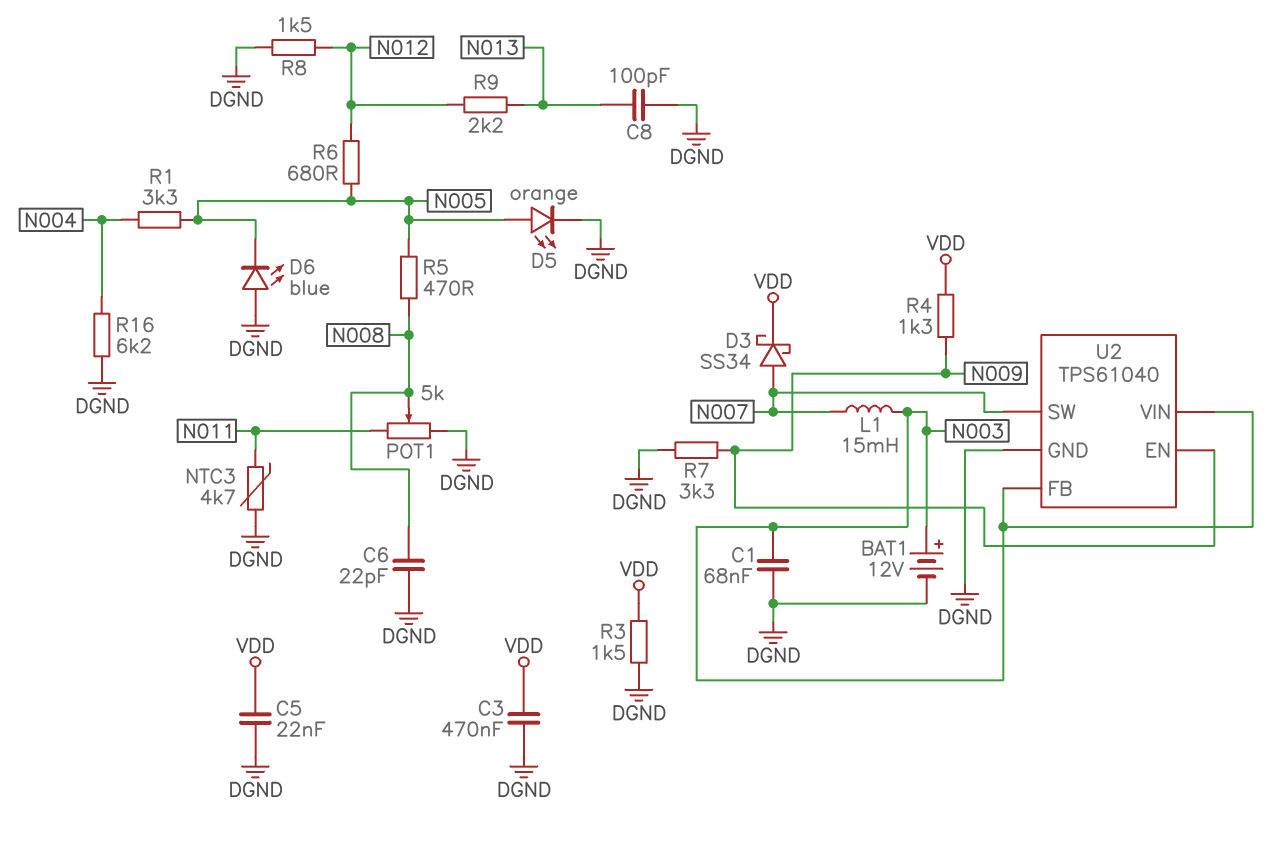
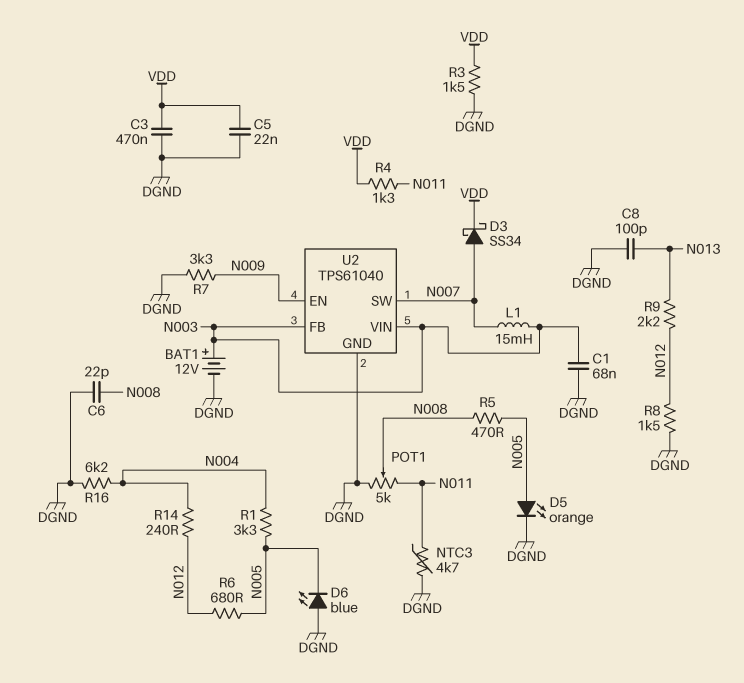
R4: 1.3k (N009, VDD) -> 1.3k (N011, VDD)
R14: none -> 240 (N004, N012)

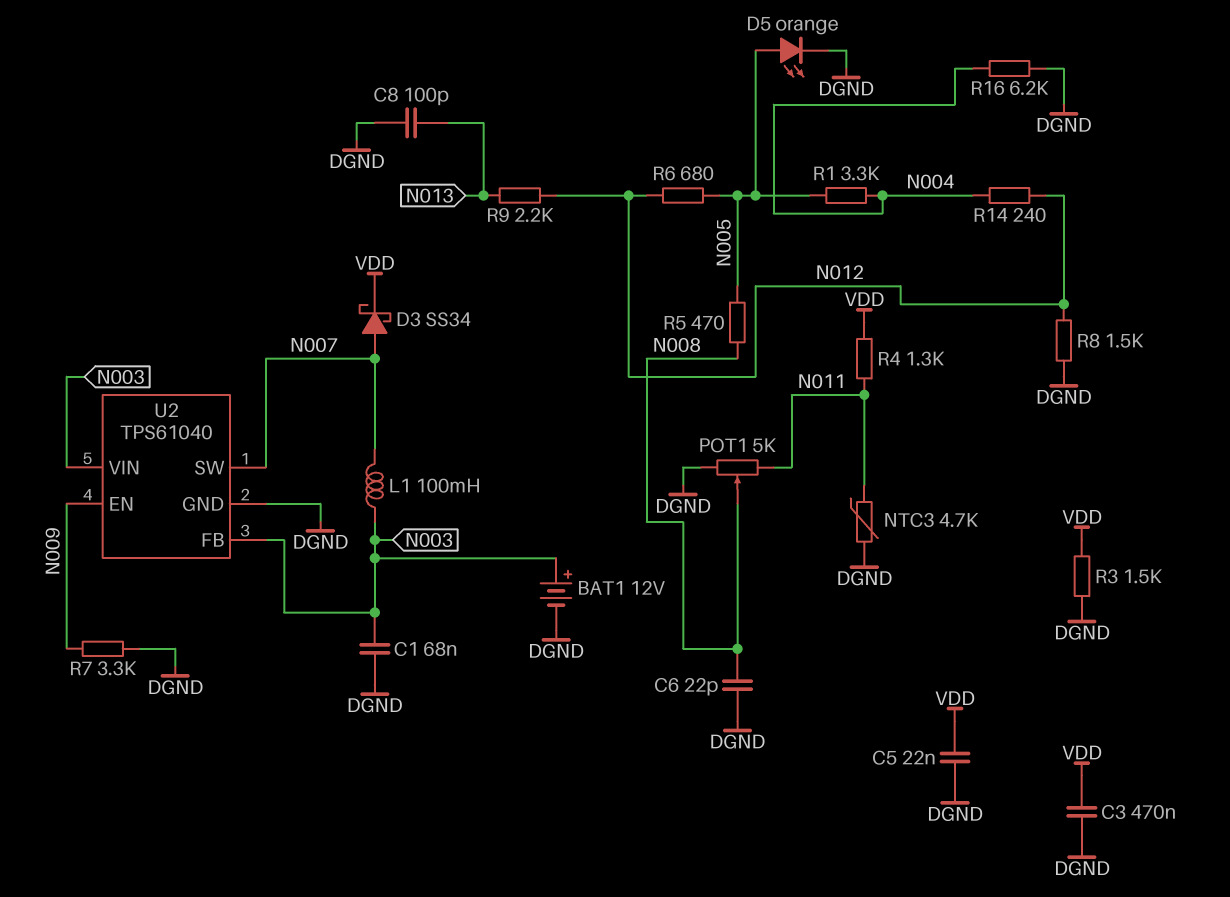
D6: LED blue (A DGND, K N005) -> none
L1: 15mH (N003, N007) -> 100mH (N003, N007)

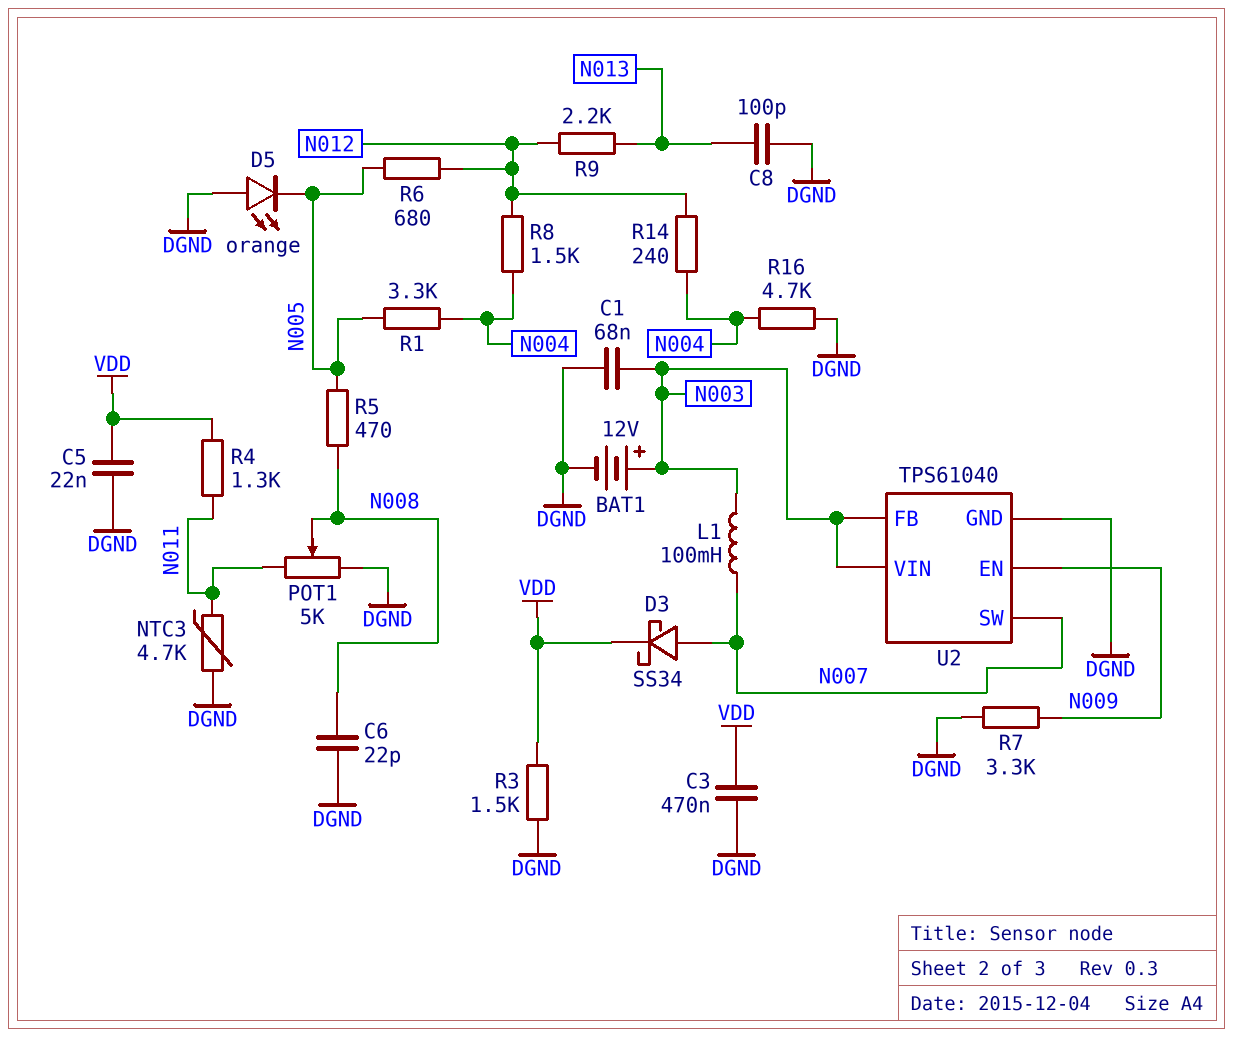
D5: LED orange (A N005, K DGND) -> LED orange (A DGND, K N005)
R8: 1.5k (DGND, N012) -> 1.5k (N004, N012)
R16: 6.2k (DGND, N004) -> 4.7k (DGND, N004)

